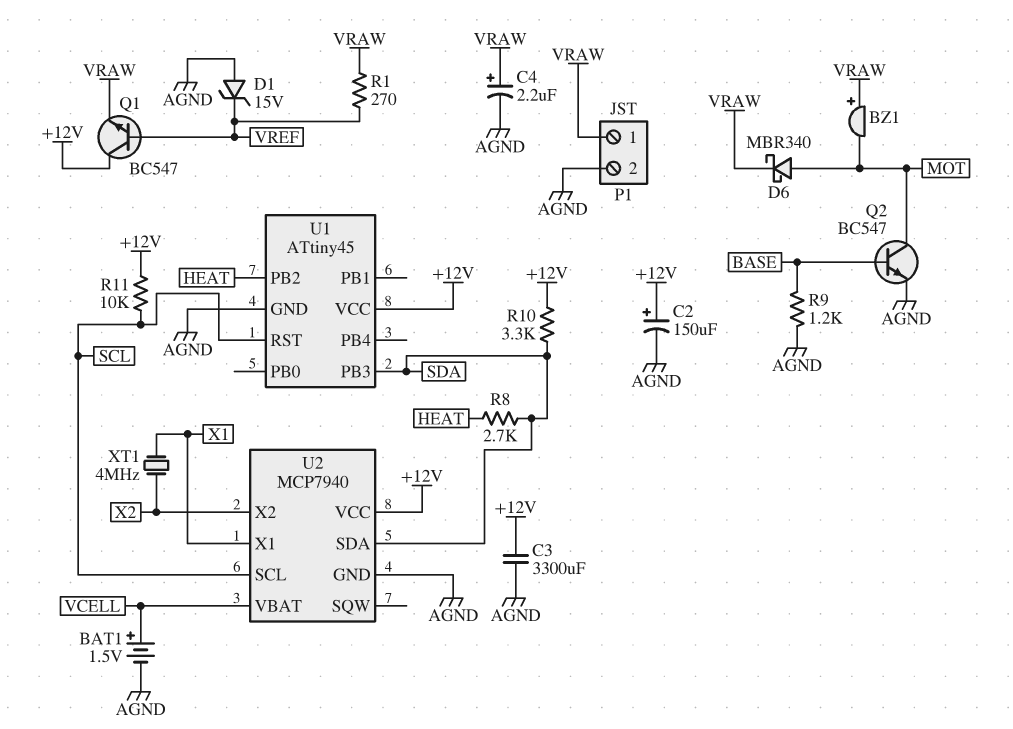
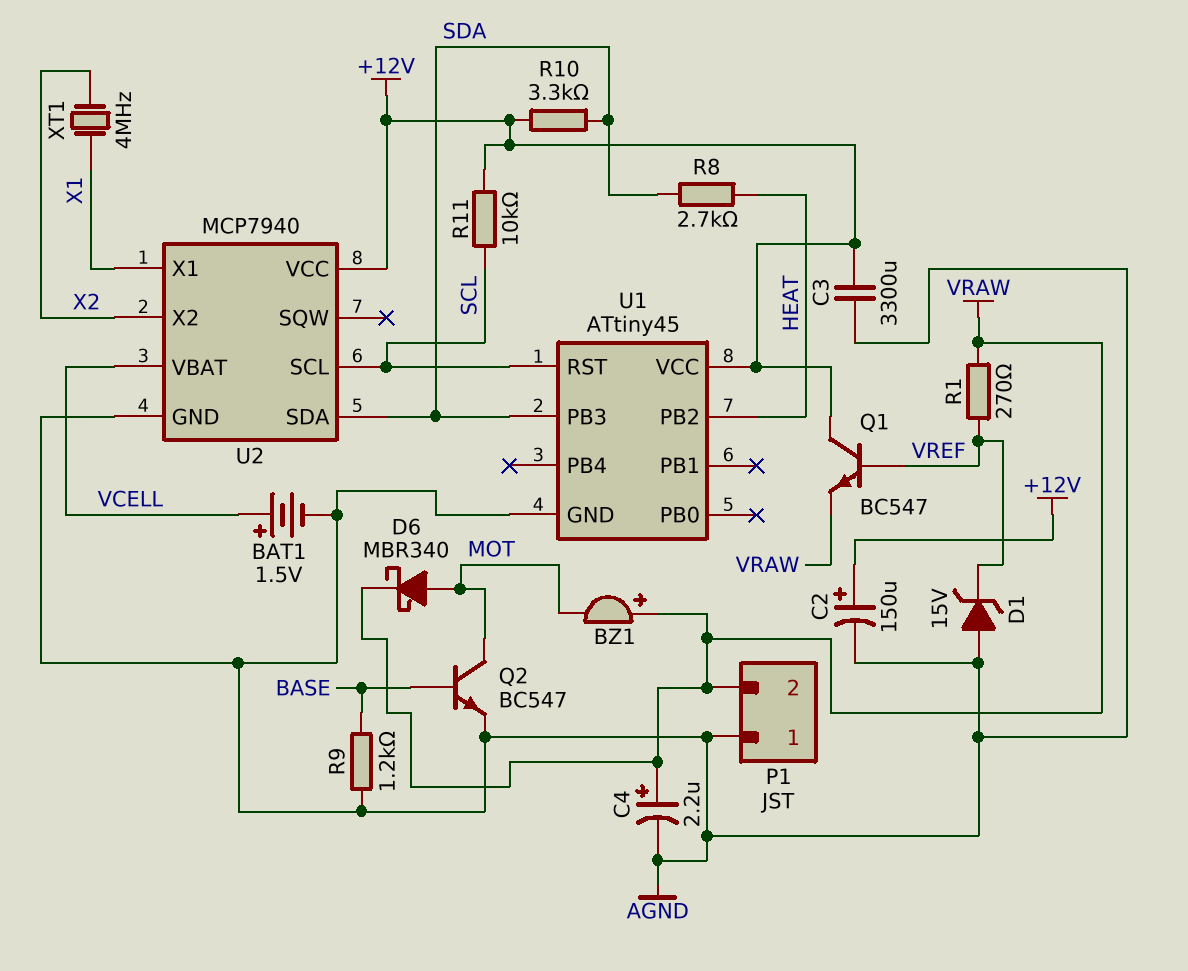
P1 pin 1: VRAW -> AGND
P1 pin 2: AGND -> VRAW

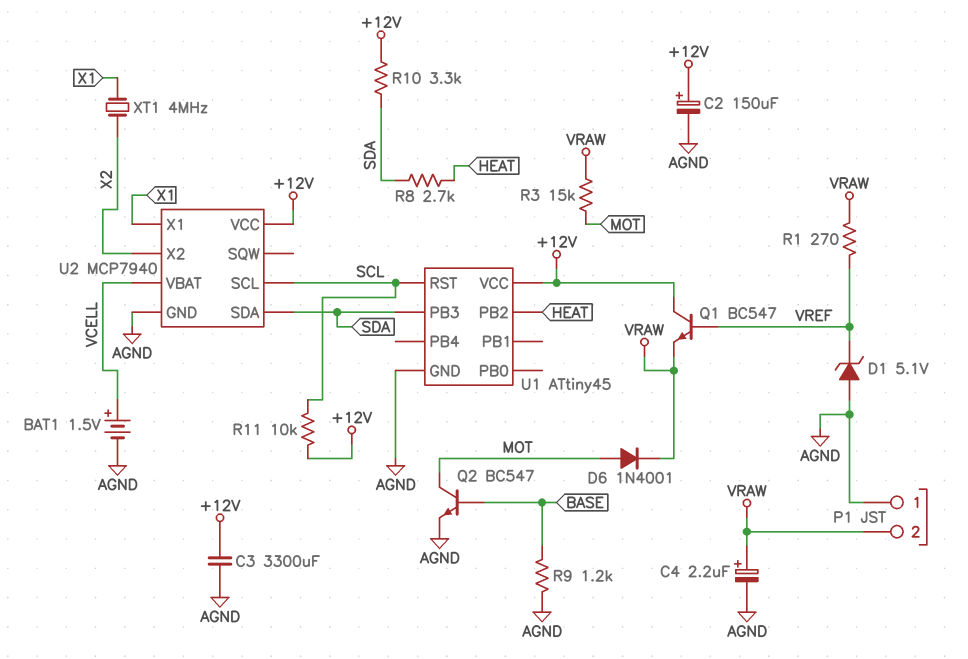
BZ1: buzzer (plus VRAW, minus MOT) -> none
D1: zener 15V (A AGND, K VREF) -> zener 5.1V (A AGND, K VREF)
D6: schottky MBR340 (A MOT, K VRAW) -> diode 1N4001 (A MOT, K VRAW)
R3: none -> 15k (MOT, VRAW)

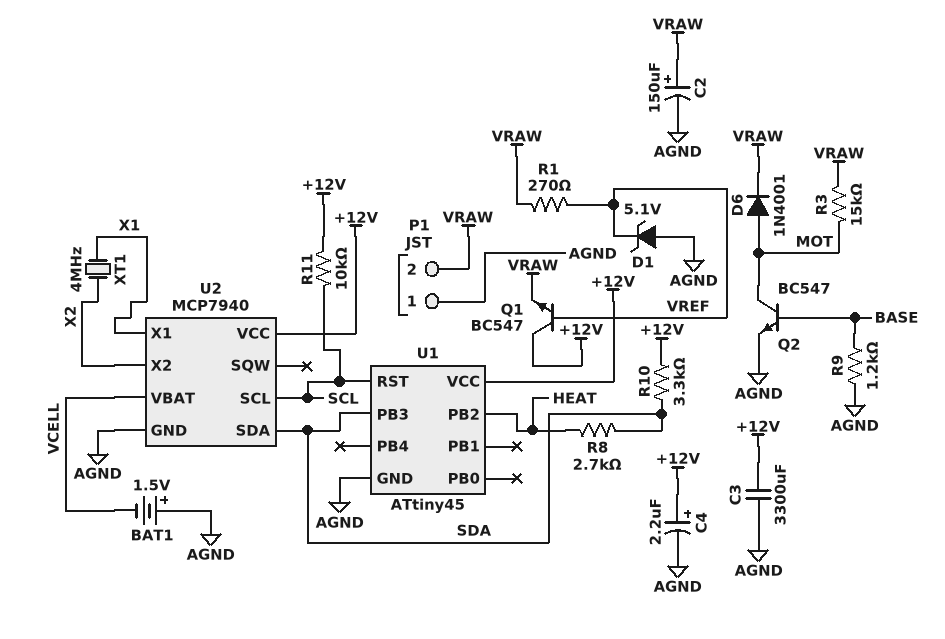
BAT1: 1.5V (plus VCELL, minus AGND) -> 1.5V (plus AGND, minus VCELL)
C2: 150uF (plus +12V, minus AGND) -> 150uF (plus VRAW, minus AGND)
C4: 2.2uF (plus VRAW, minus AGND) -> 2.2uF (plus +12V, minus AGND)

